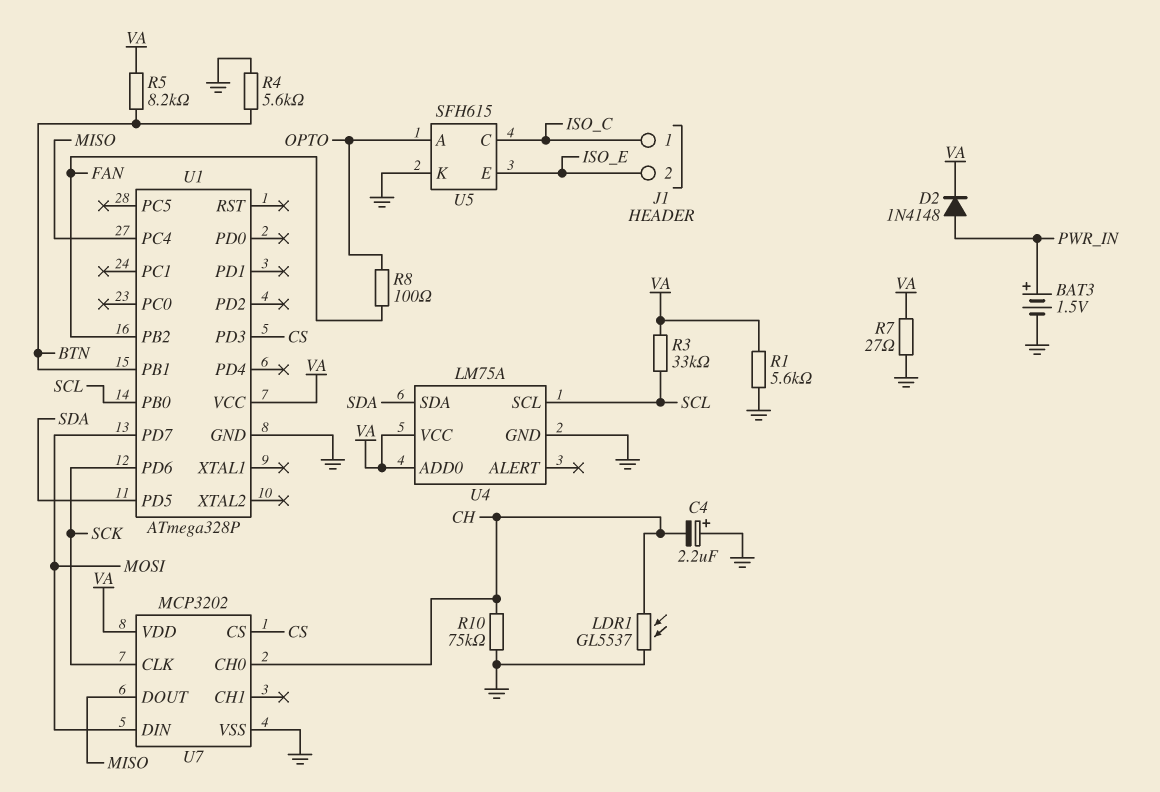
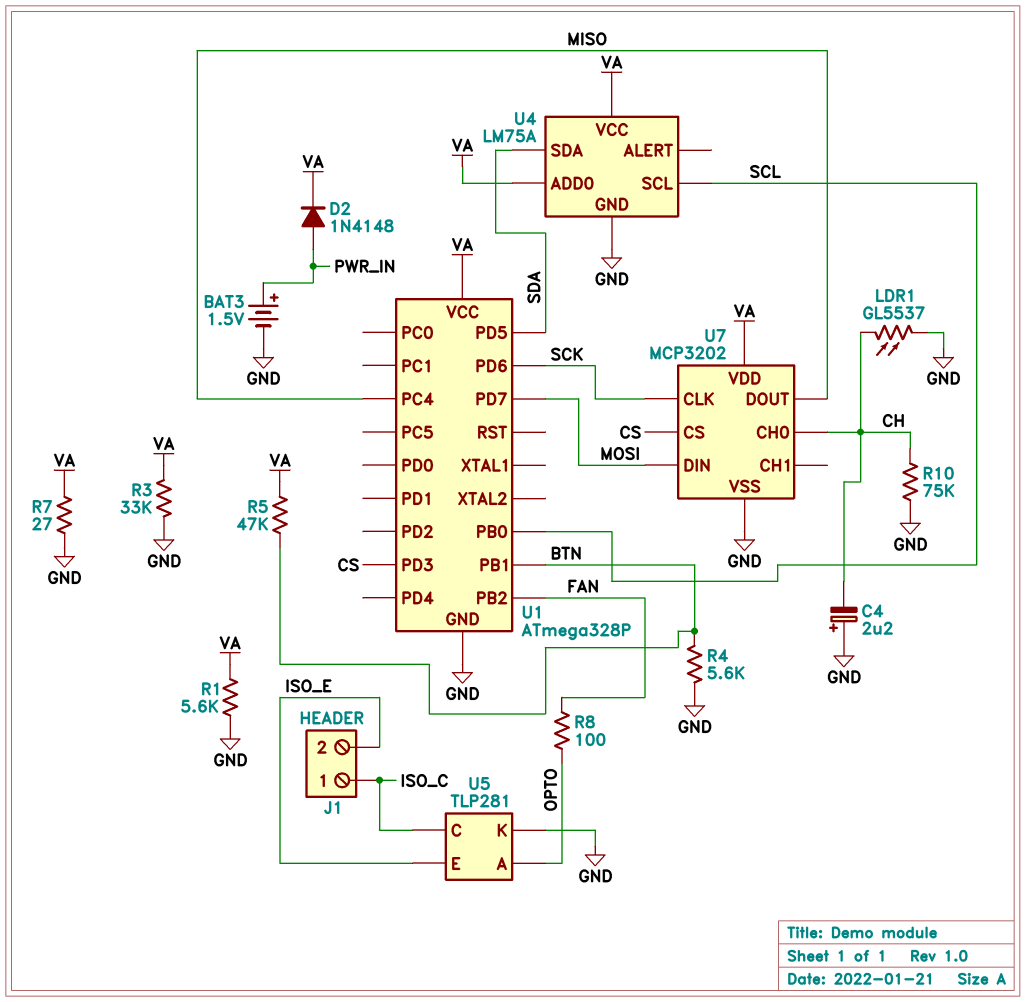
R3: 33k (SCL, VA) -> 33k (GND, VA)
R5: 8.2k (BTN, VA) -> 47k (BTN, VA)
U5: SFH615 -> TLP281

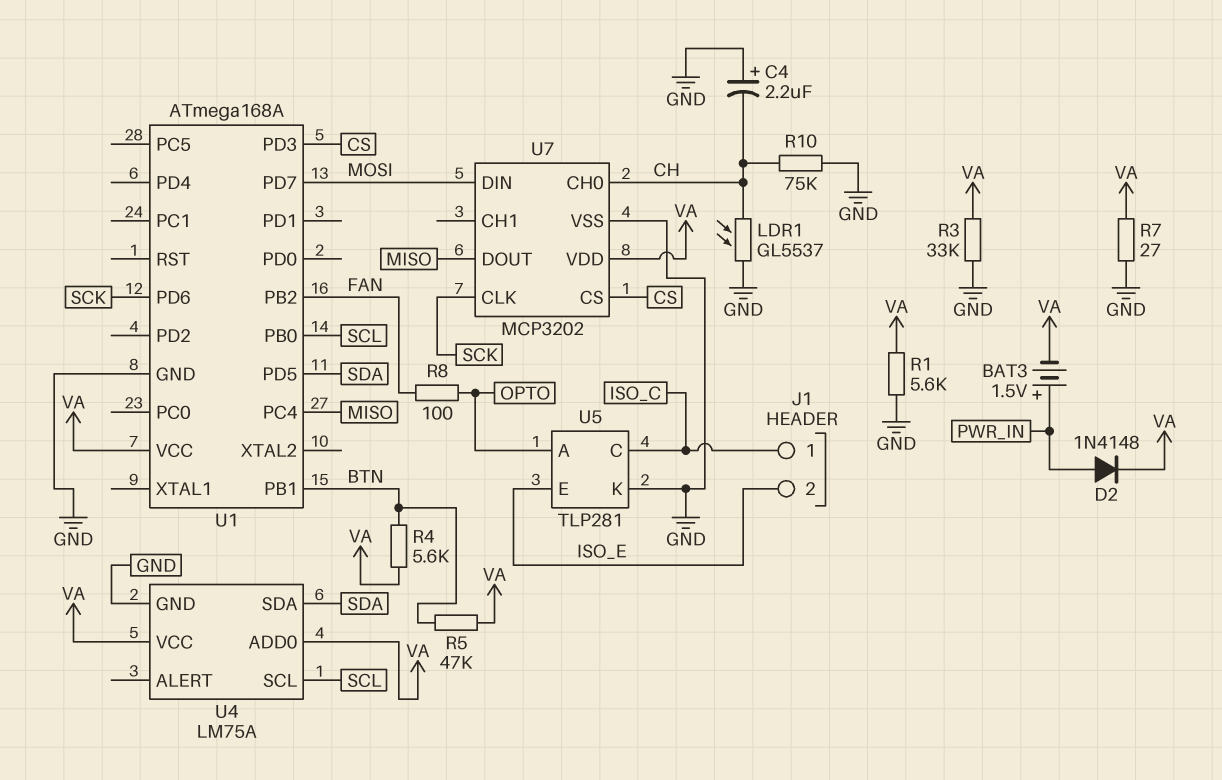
BAT3: 1.5V (plus PWR_IN, minus GND) -> 1.5V (plus PWR_IN, minus VA)
R4: 5.6k (BTN, GND) -> 5.6k (BTN, VA)
U1: ATmega328P -> ATmega168A

